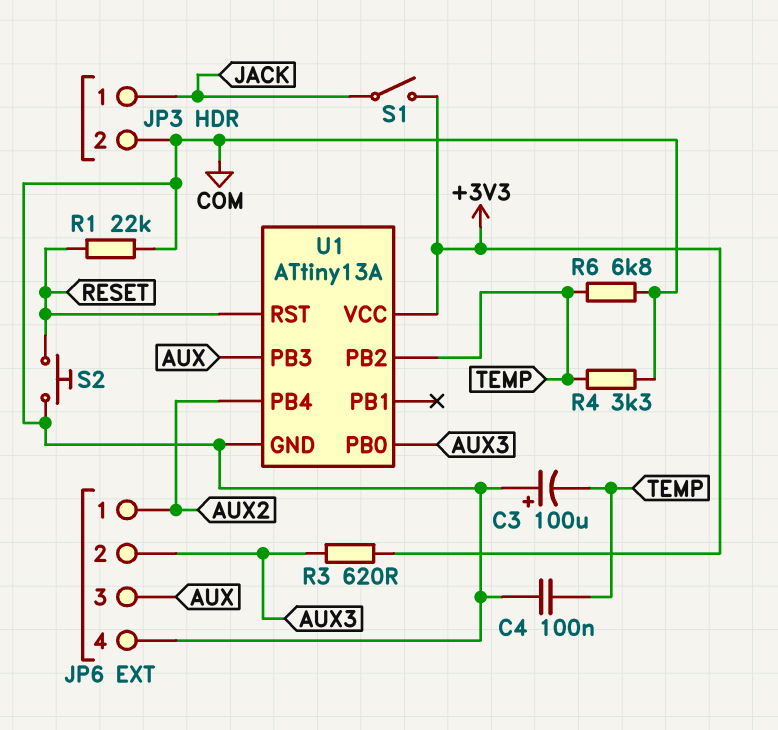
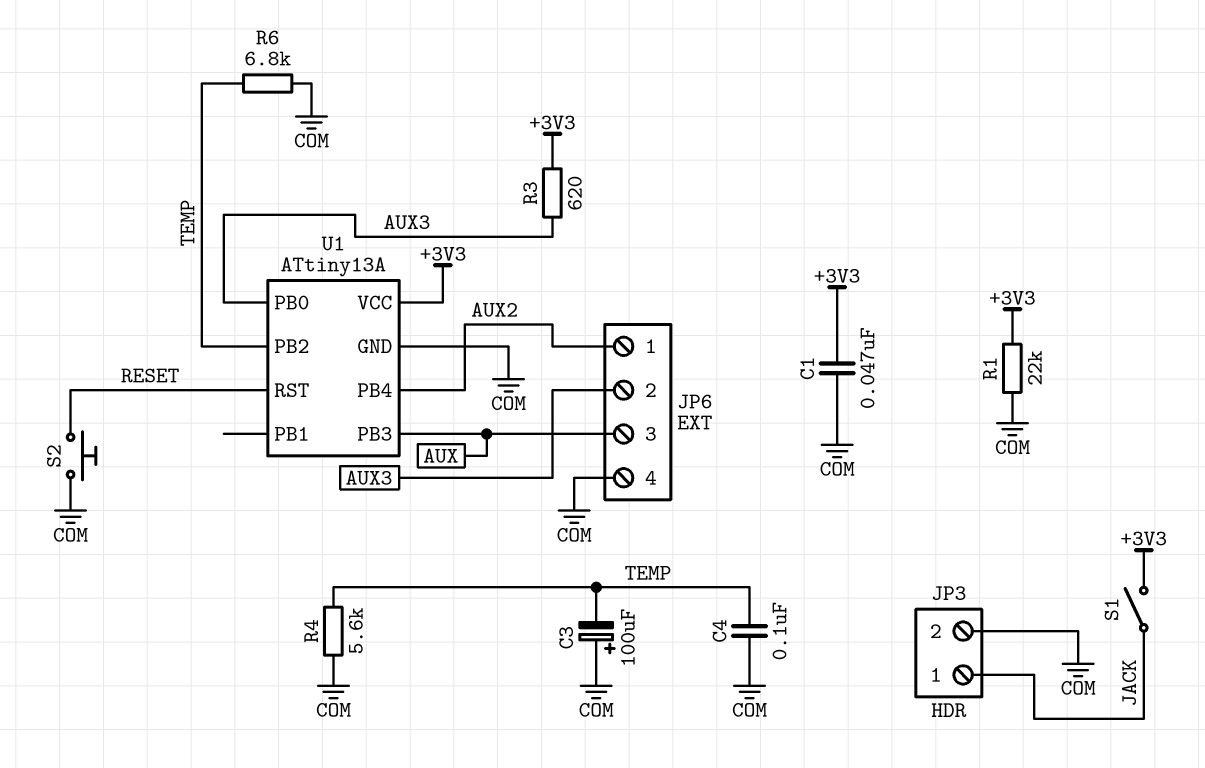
C1: none -> 47nF (+3V3, COM)
R1: 22k (COM, RESET) -> 22k (+3V3, COM)
R4: 3.3k (COM, TEMP) -> 5.6k (COM, TEMP)

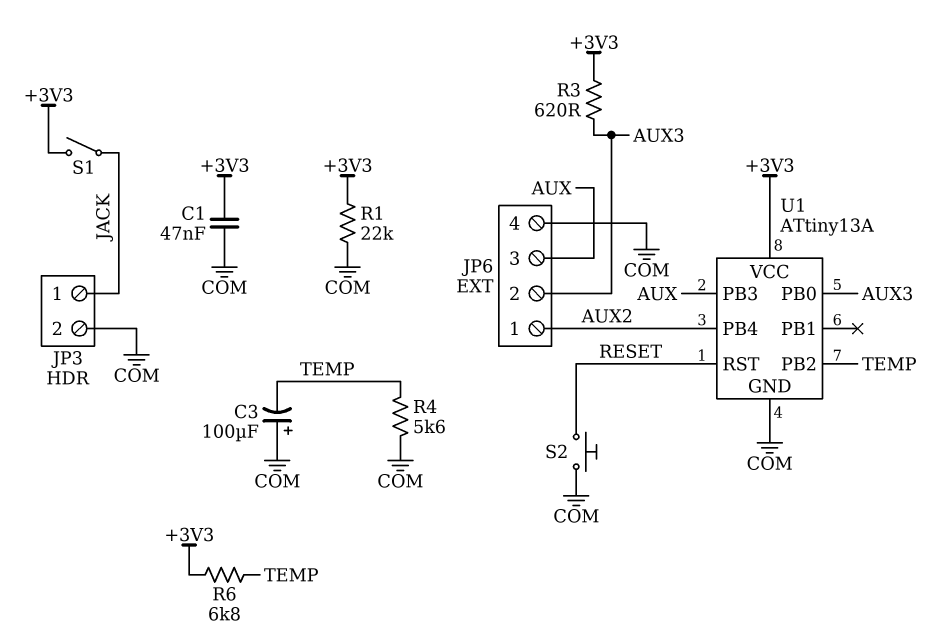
C4: 100nF (COM, TEMP) -> none
R6: 6.8k (COM, TEMP) -> 6.8k (+3V3, TEMP)

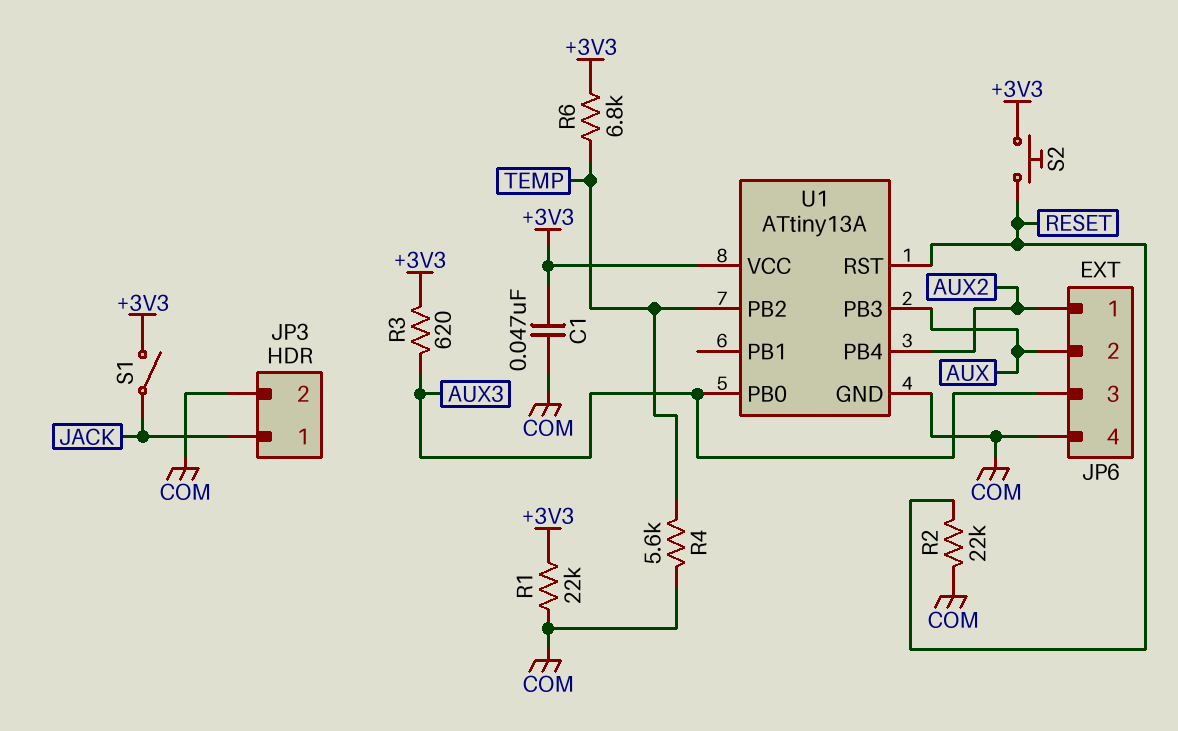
C3: 100uF (plus COM, minus TEMP) -> none
JP6 pin 2: AUX3 -> AUX
JP6 pin 3: AUX -> AUX3
R2: none -> 22k (COM, RESET)
S2: button (COM, RESET) -> button (+3V3, RESET)

